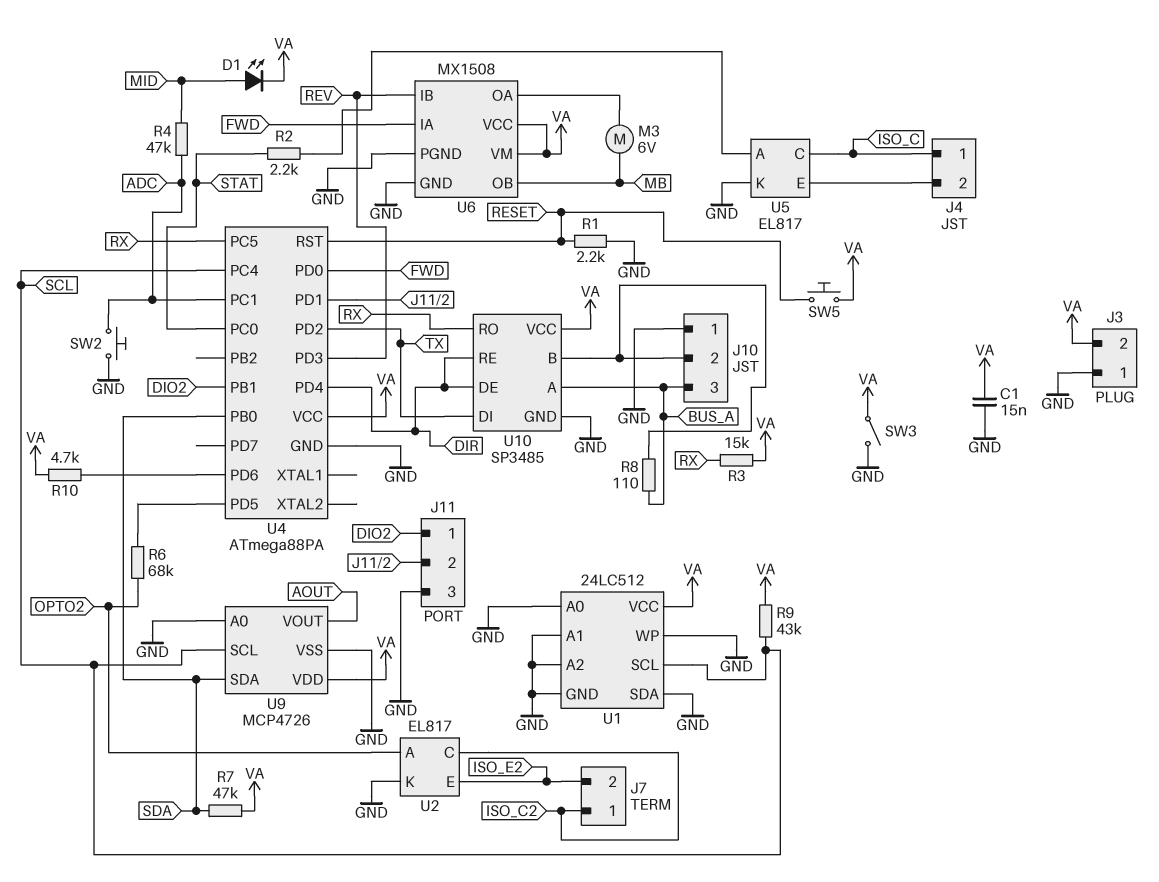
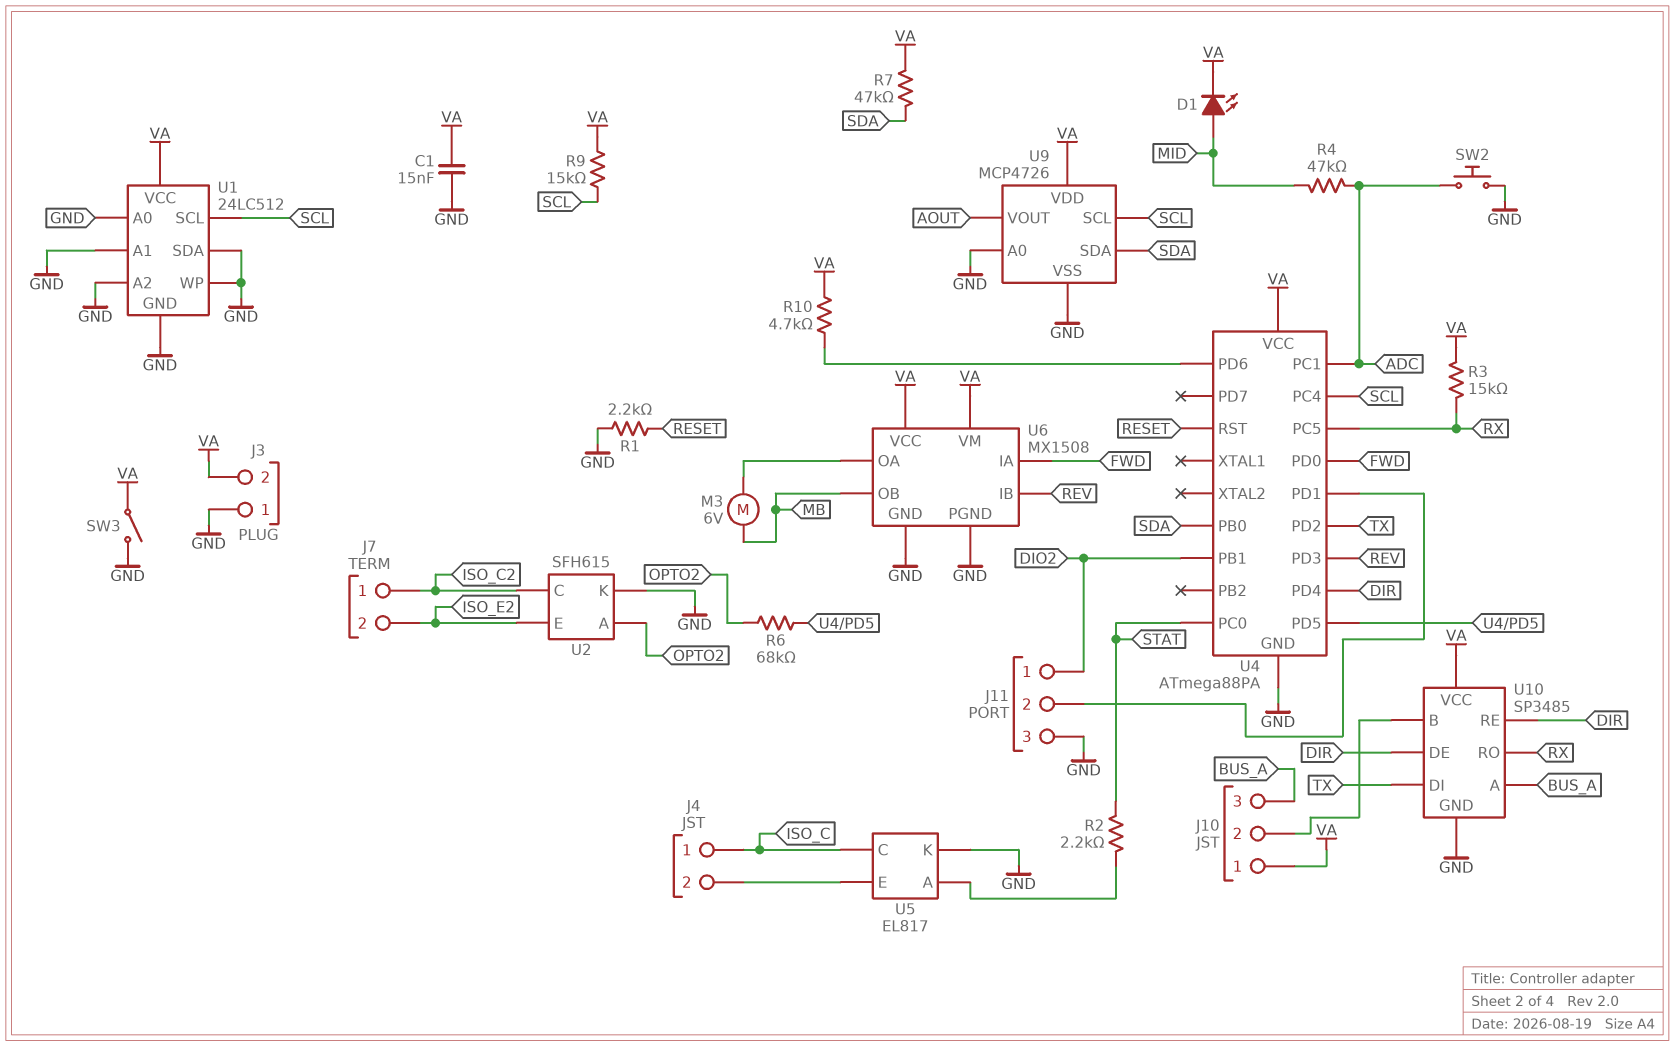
J10 pin 1: GND -> VA
R8: 110 (BUS_A, J10/2) -> none
R9: 43k (SCL, VA) -> 15k (SCL, VA)
SW5: button (RESET, VA) -> none
U2: EL817 -> SFH615

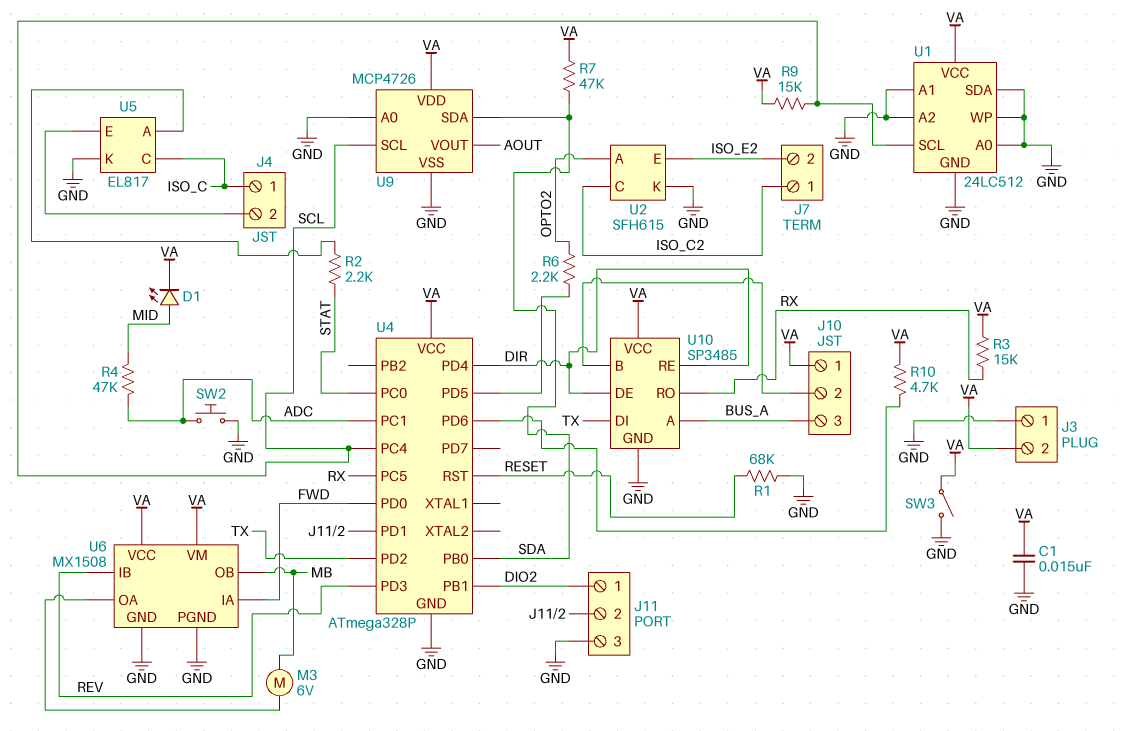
R1: 2.2k (GND, RESET) -> 68k (GND, RESET)
R6: 68k (OPTO2, U4/PD5) -> 2.2k (OPTO2, U4/PD5)
U4: ATmega88PA -> ATmega328P

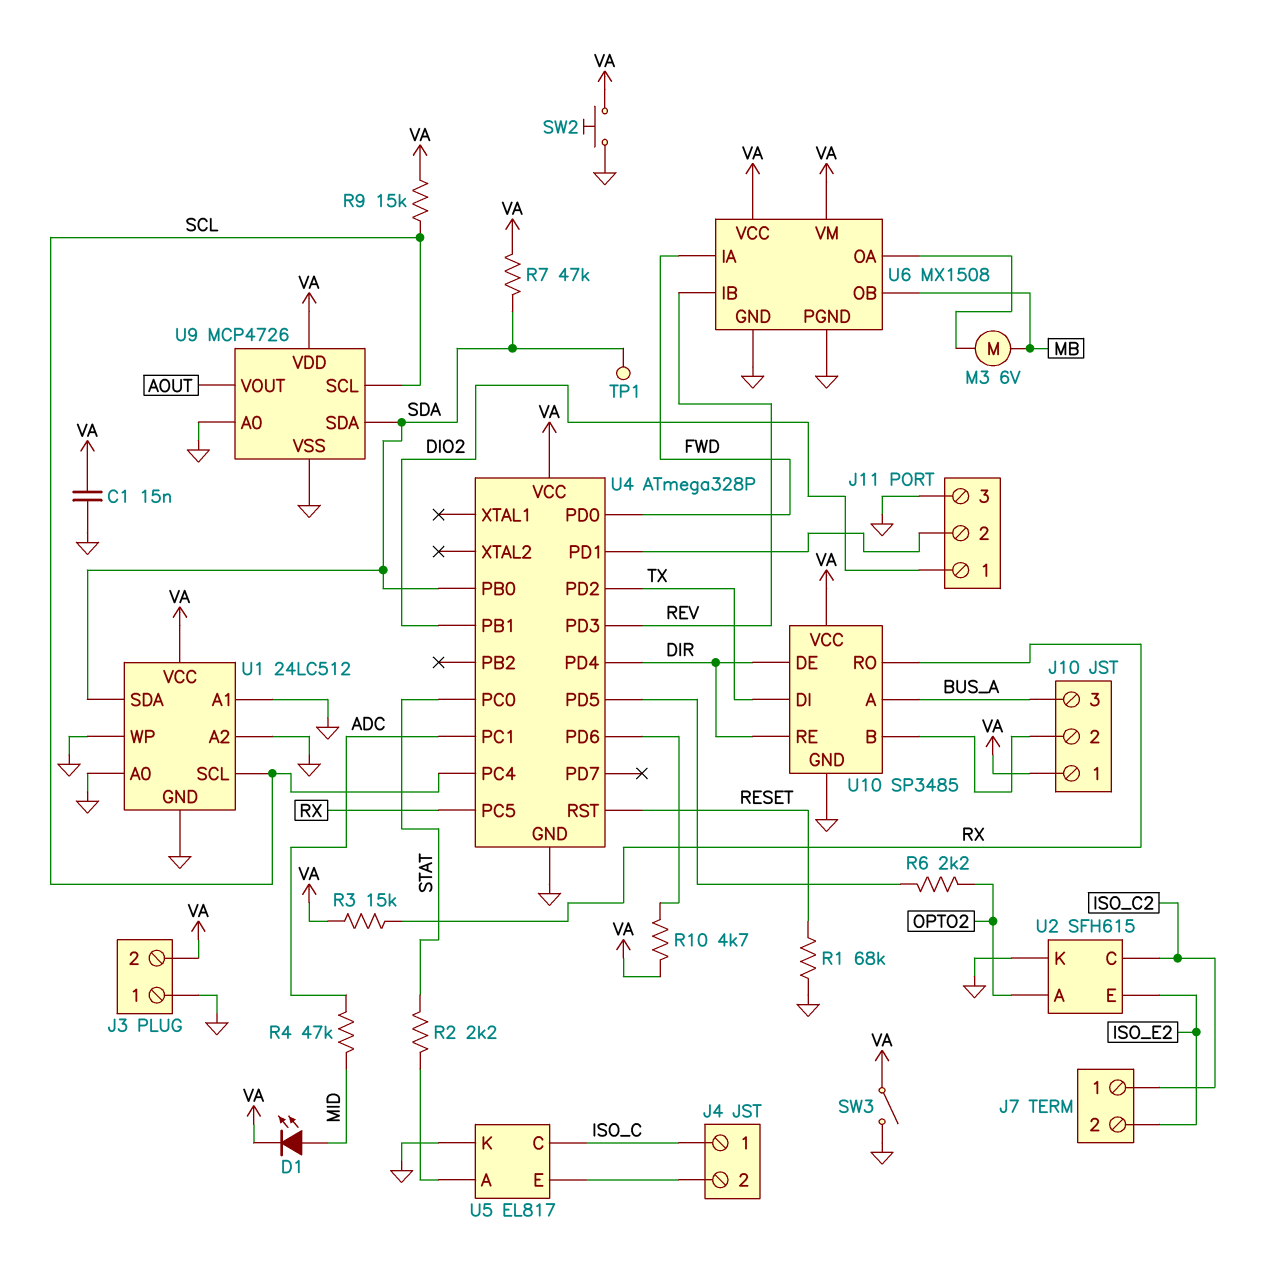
SW2: button (ADC, GND) -> button (GND, VA)
TP1: none -> test point (SDA)
U1 pin SDA: GND -> SDA

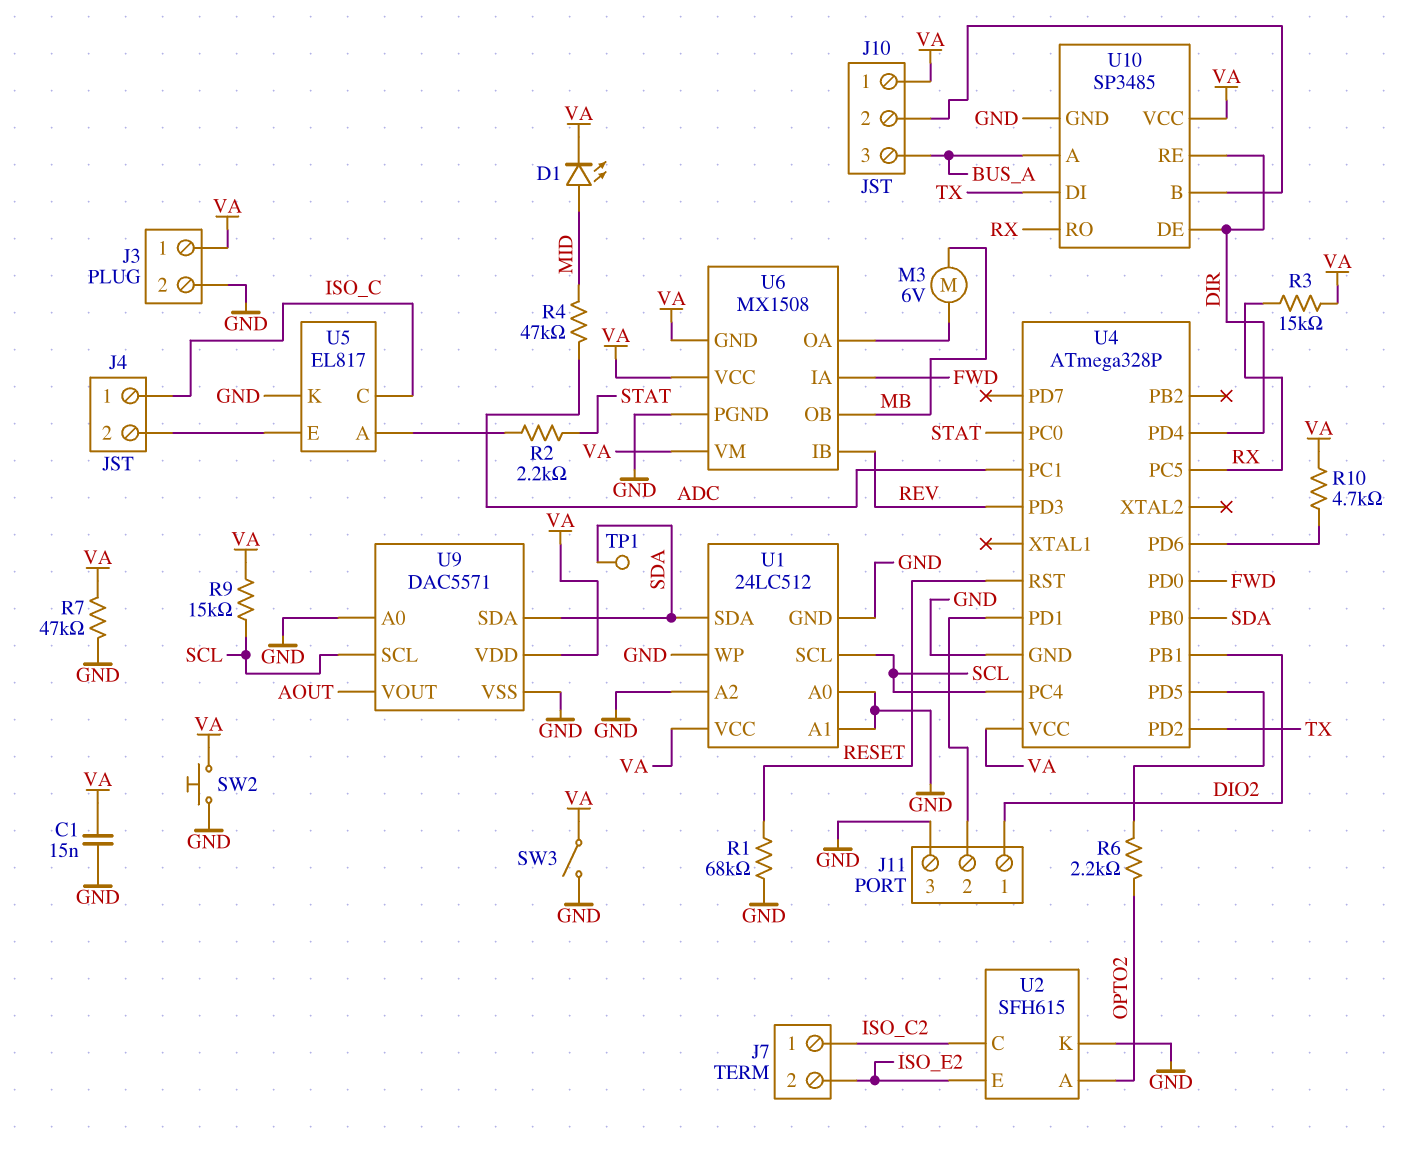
J3 pin 1: GND -> VA
J3 pin 2: VA -> GND
R7: 47k (SDA, VA) -> 47k (GND, VA)
U6 pin GND: GND -> VA
U9: MCP4726 -> DAC5571

